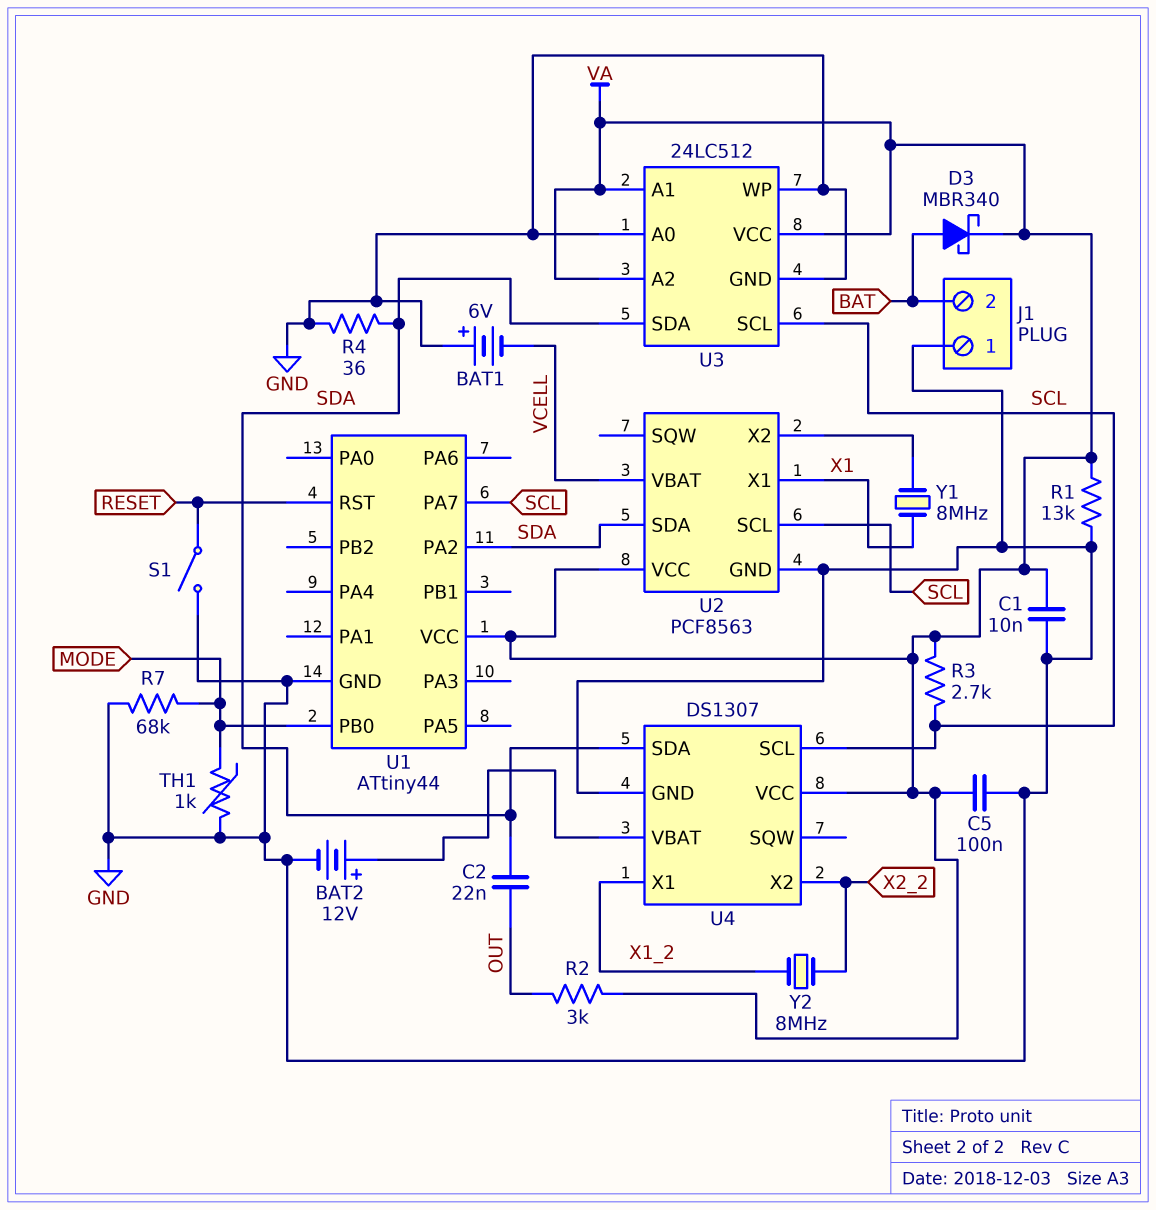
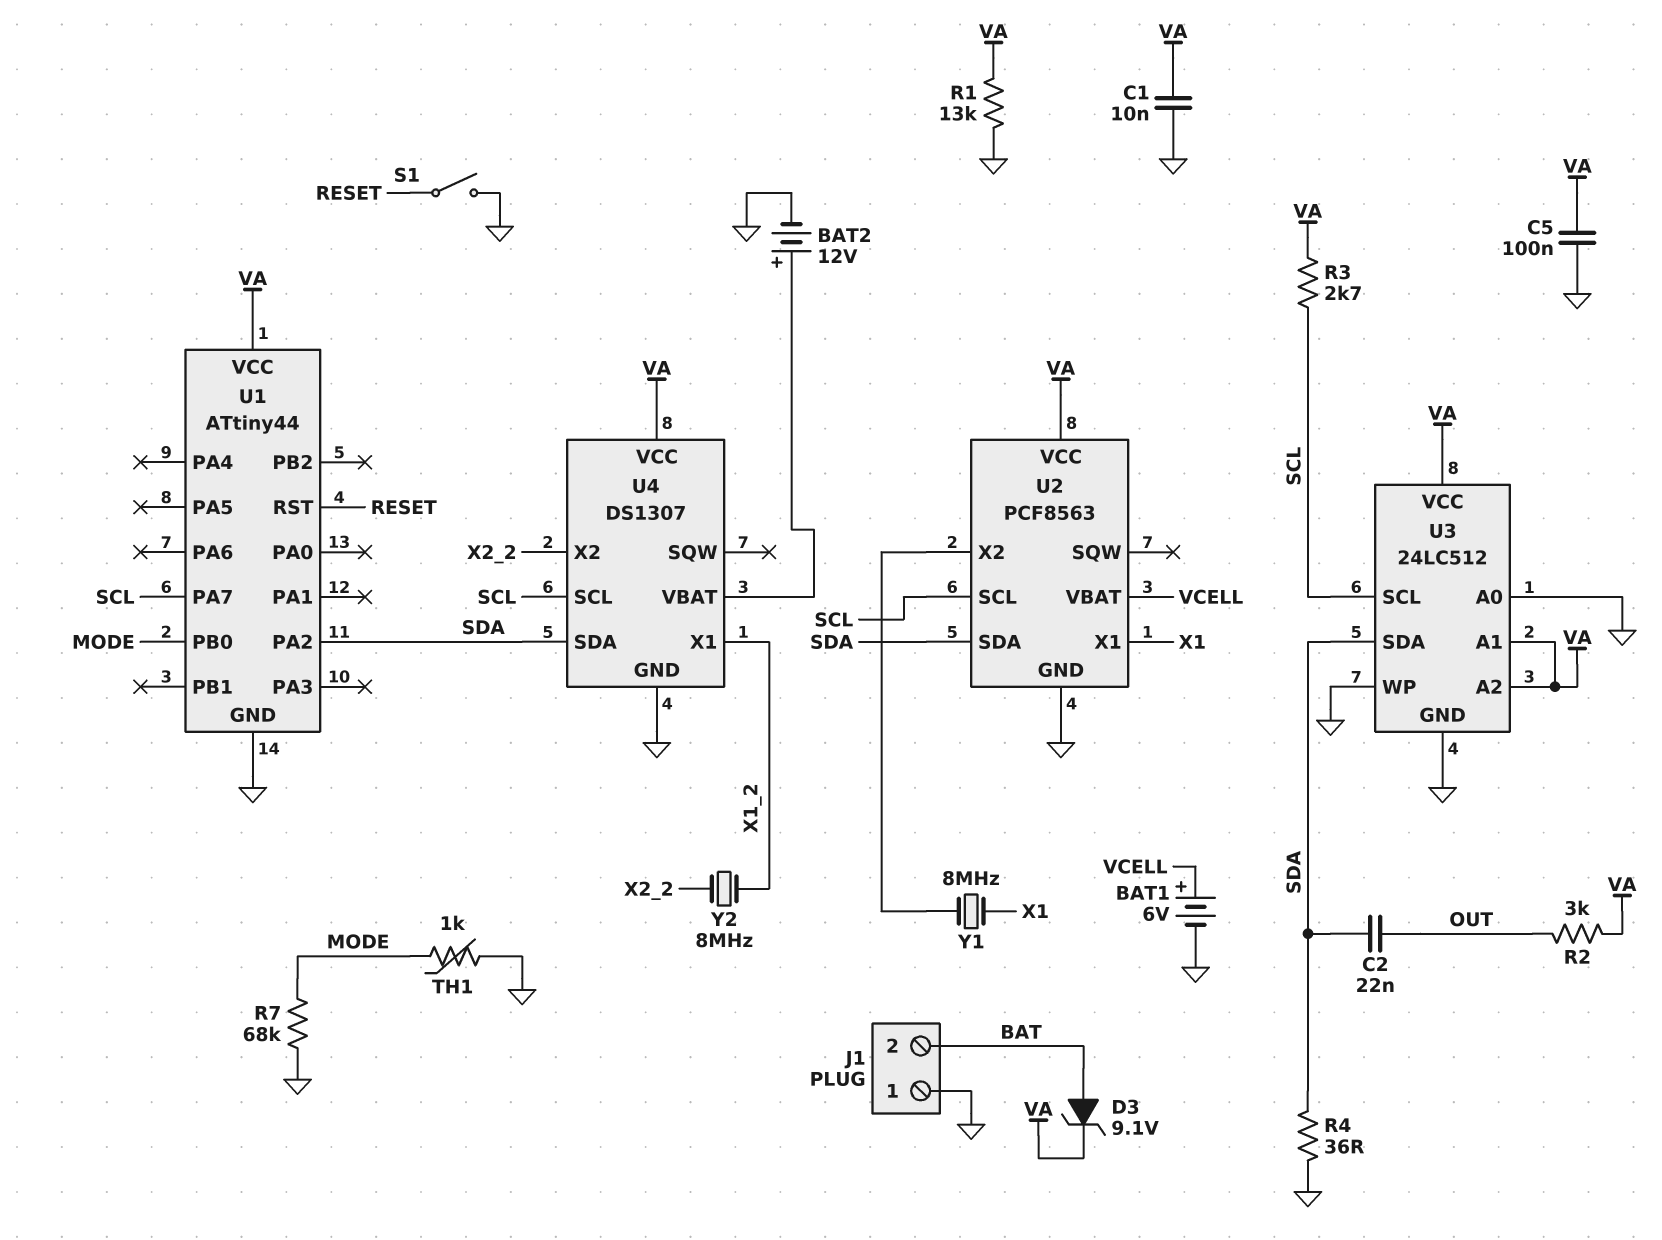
BAT1: 6V (plus GND, minus VCELL) -> 6V (plus VCELL, minus GND)
D3: schottky MBR340 (A BAT, K VA) -> zener 9.1V (A BAT, K VA)

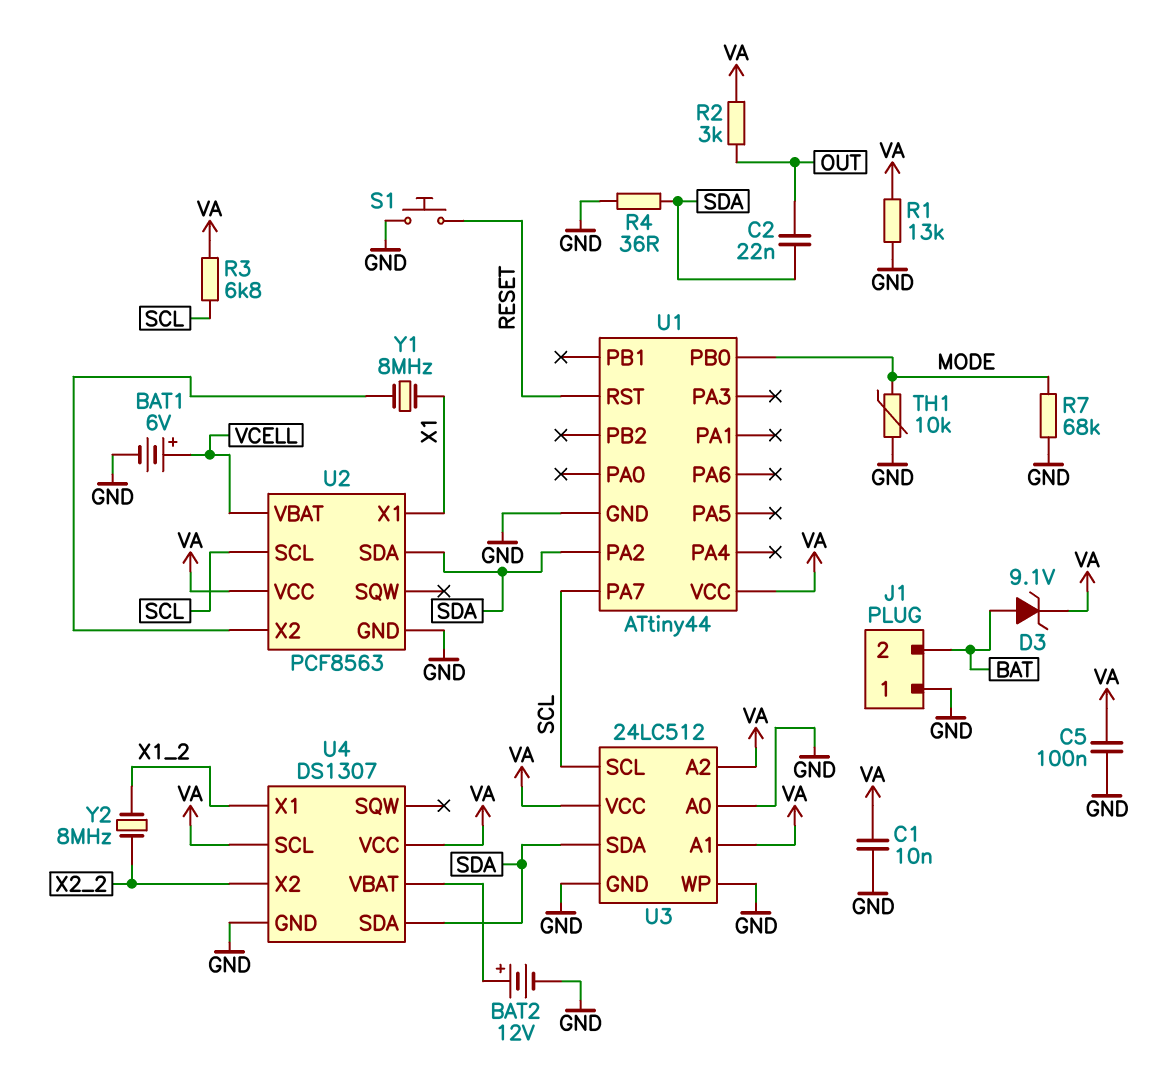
R3: 2.7k (SCL, VA) -> 6.8k (SCL, VA)
S1: switch (GND, RESET) -> button (GND, RESET)
TH1: 1k (GND, MODE) -> 10k (GND, MODE)
U4 pin SCL: SCL -> VA

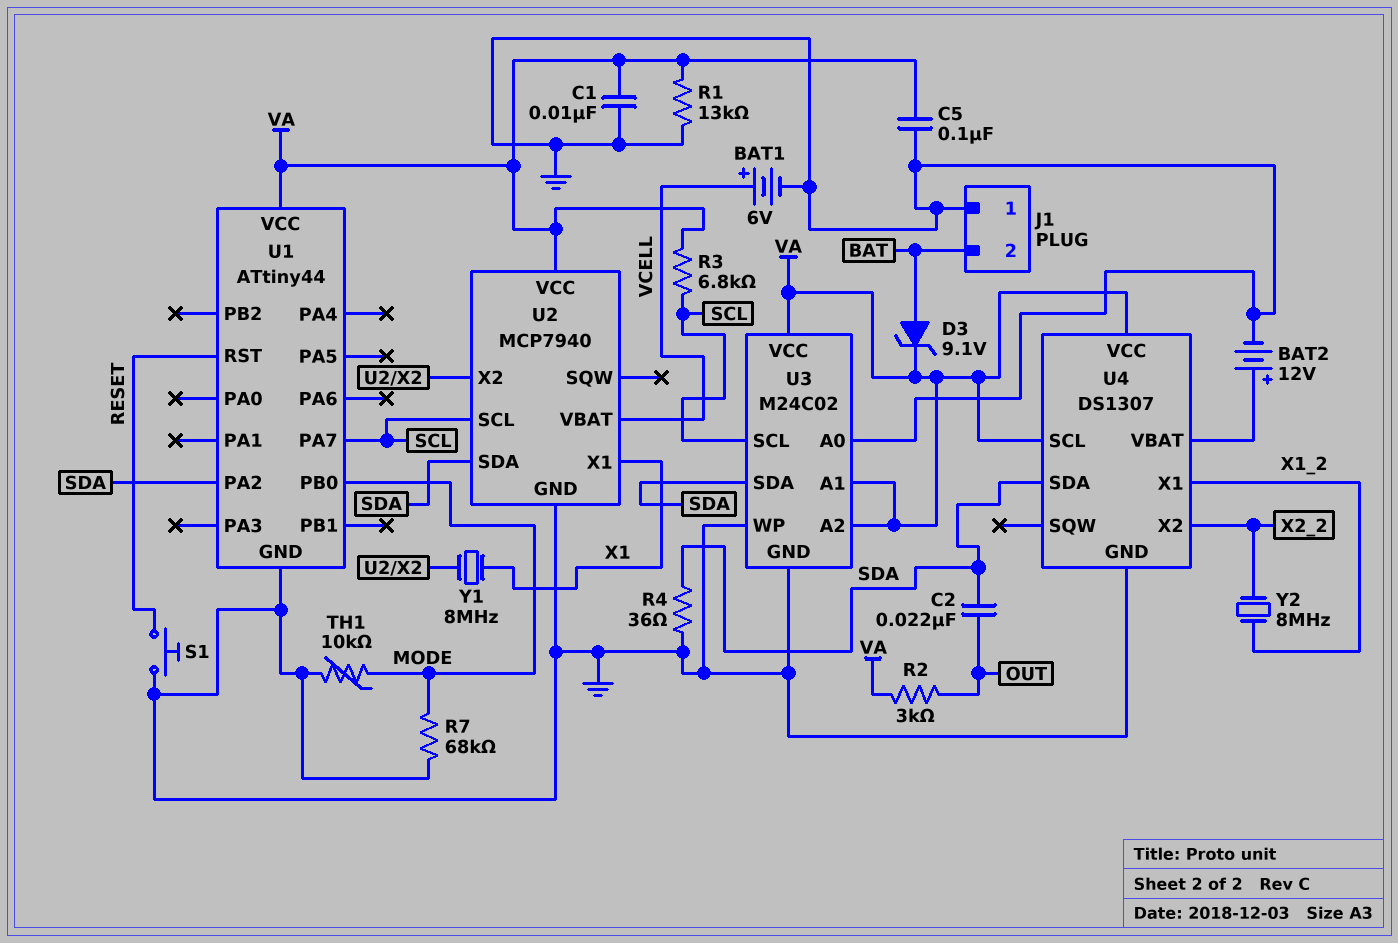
U2: PCF8563 -> MCP7940
U3: 24LC512 -> M24C02

